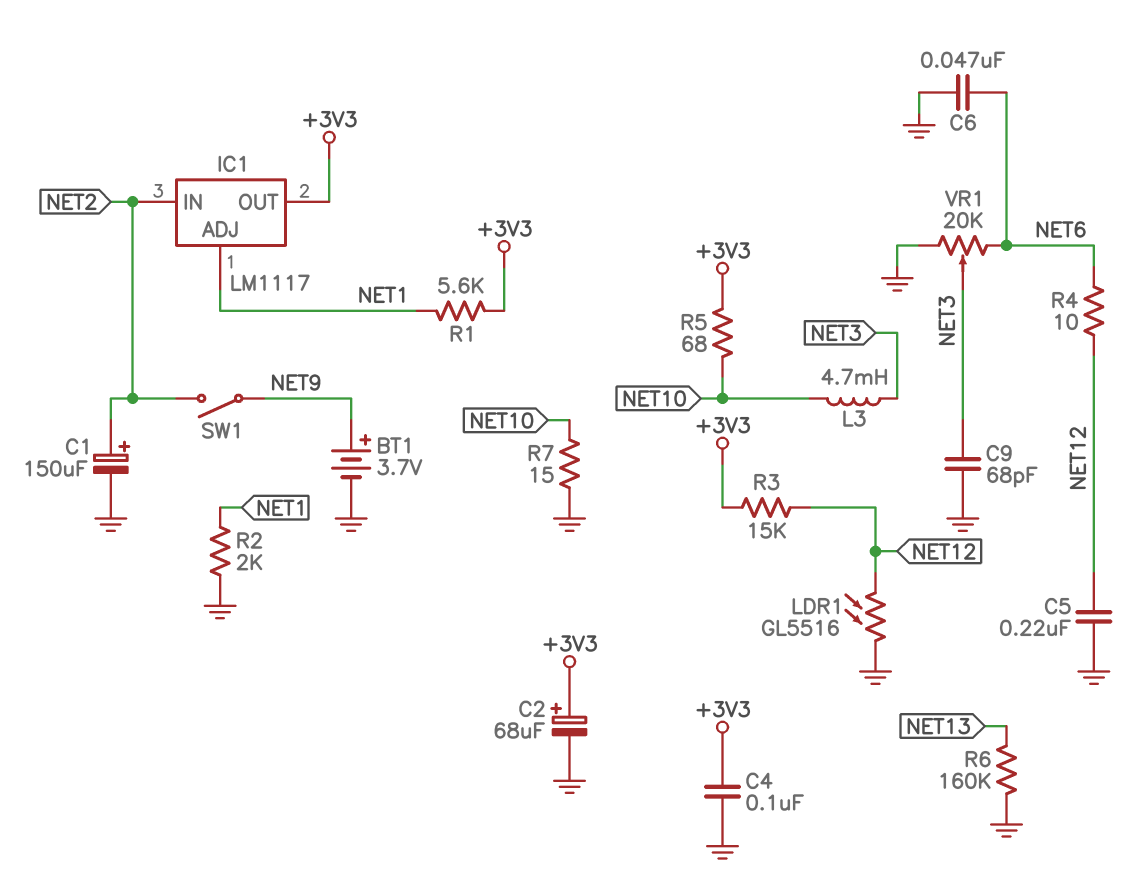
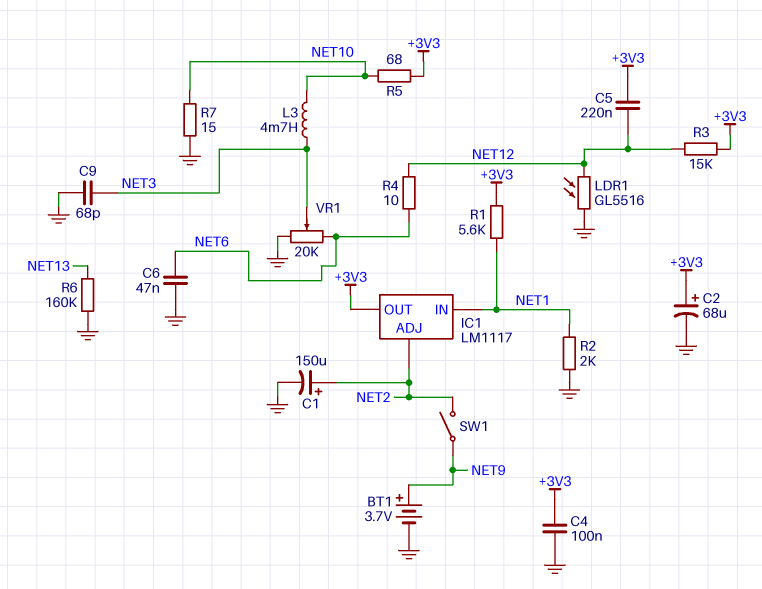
C5: 220nF (GND, NET12) -> 220nF (+3V3, NET12)
IC1 pin ADJ: NET1 -> NET2
IC1 pin IN: NET2 -> NET1

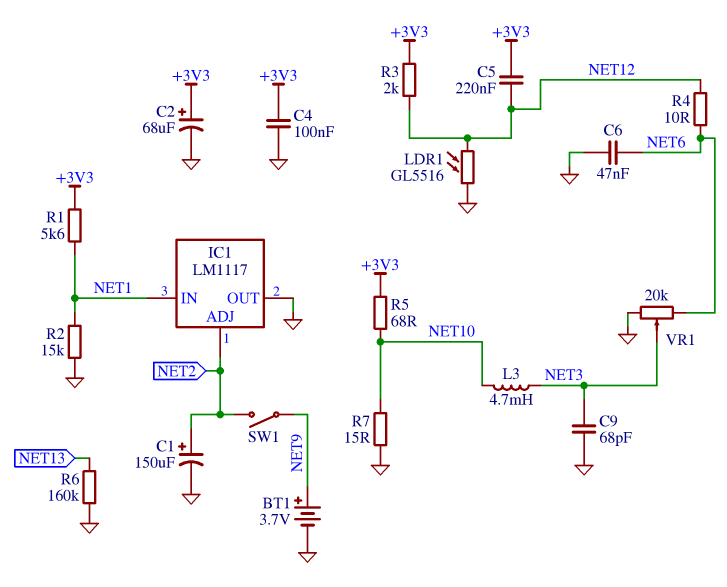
IC1 pin OUT: +3V3 -> GND
R2: 2k (GND, NET1) -> 15k (GND, NET1)
R3: 15k (+3V3, NET12) -> 2k (+3V3, NET12)

